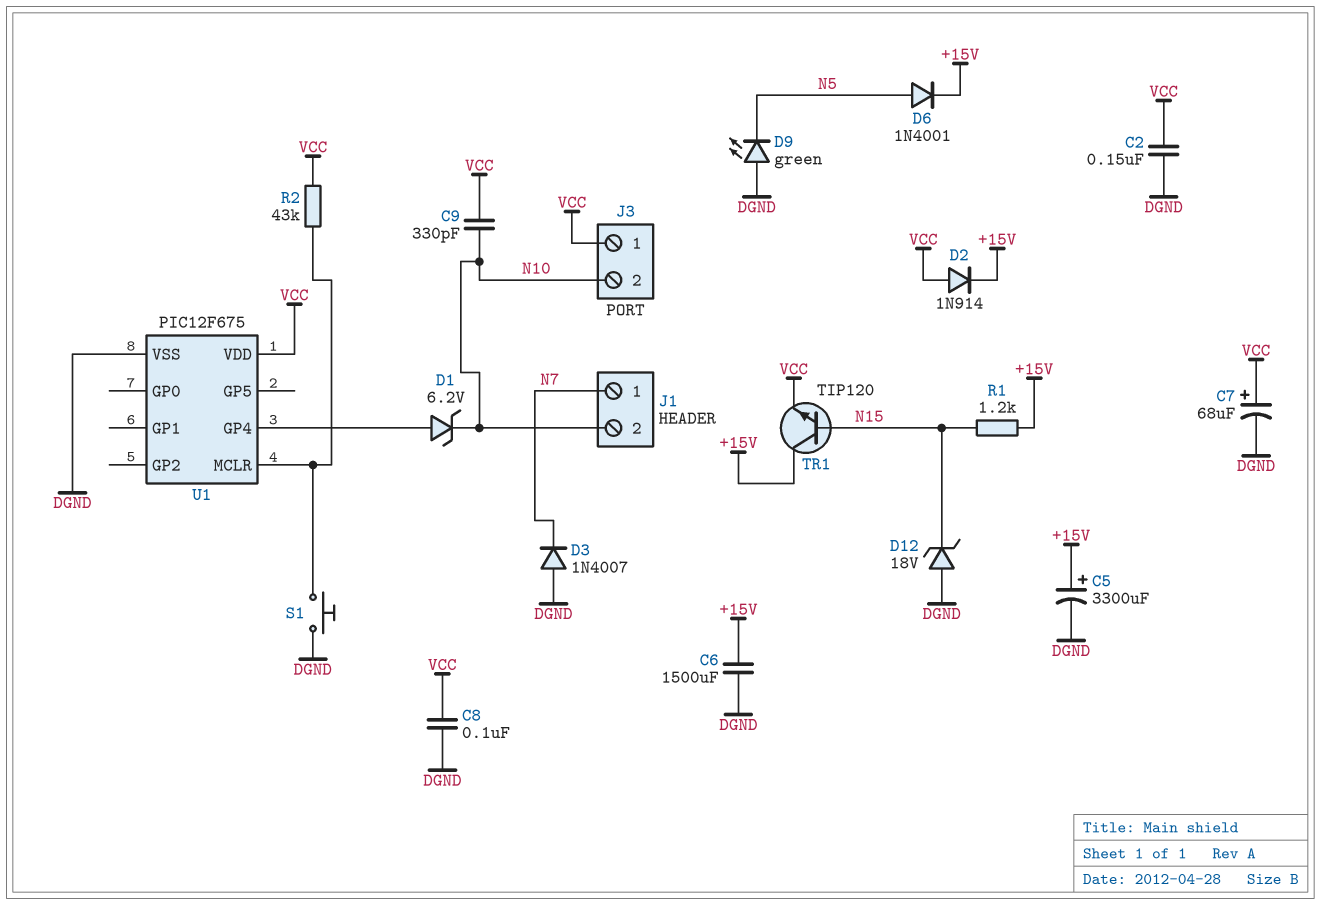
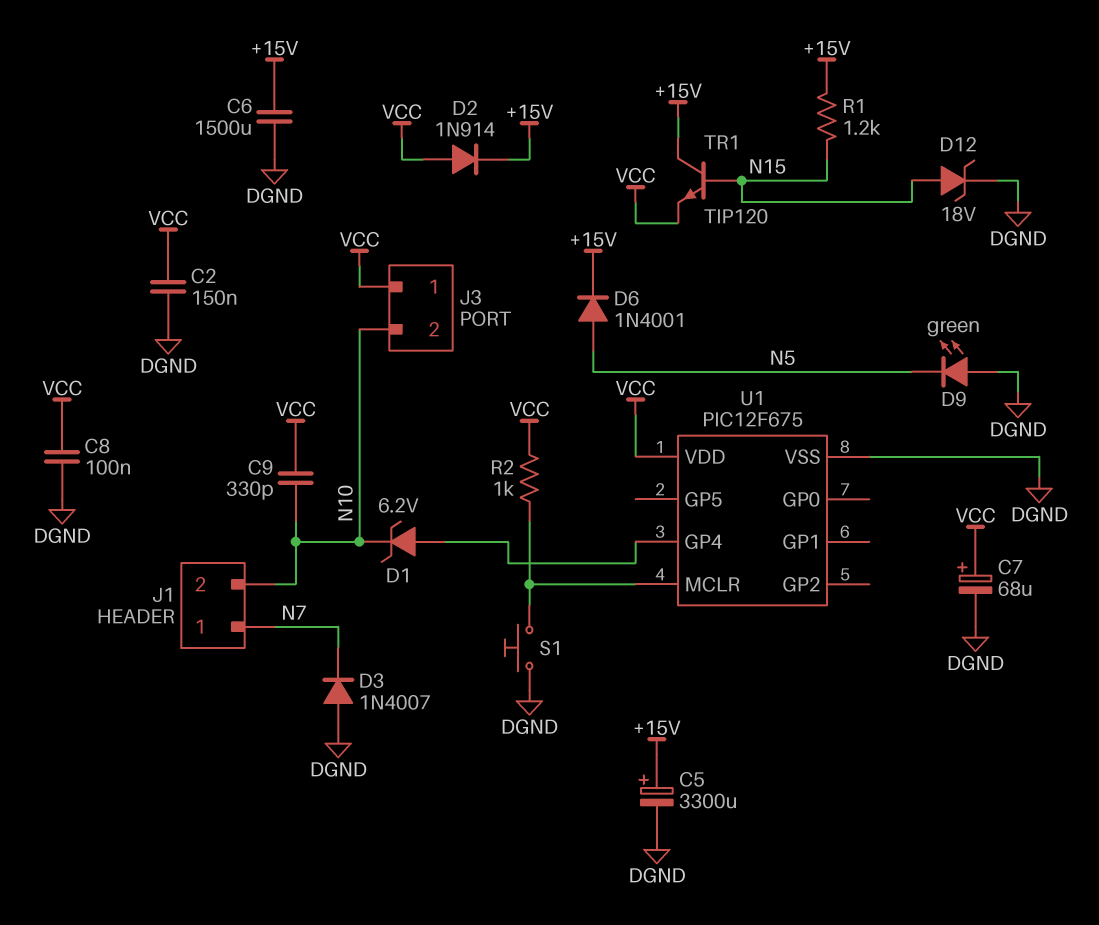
D12: zener 18V (A DGND, K N15) -> zener 18V (A N15, K DGND)
R2: 43k (U1/MCLR, VCC) -> 1k (U1/MCLR, VCC)

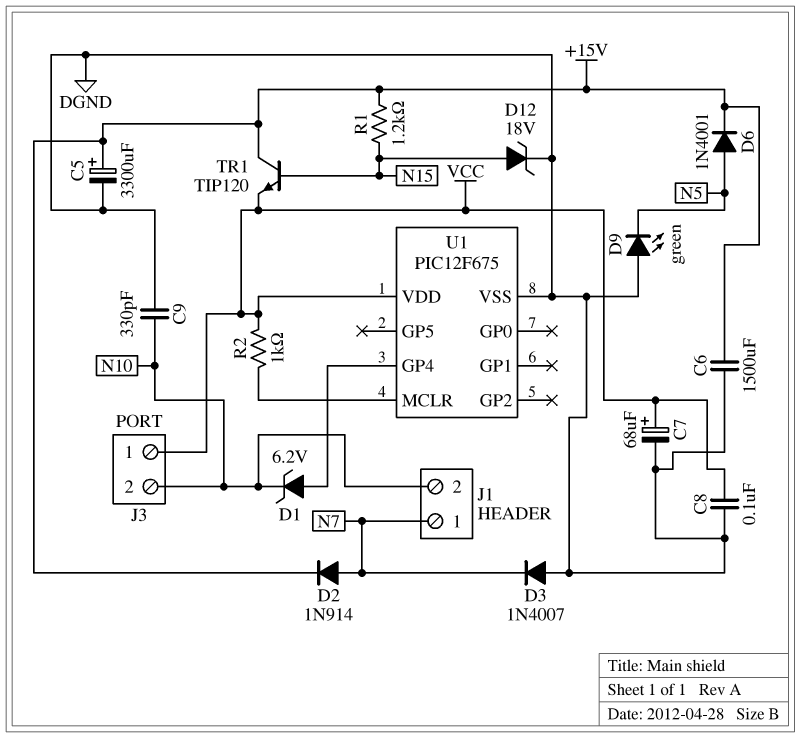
C2: 150nF (DGND, VCC) -> none
C9: 330pF (N10, VCC) -> 330pF (DGND, N10)
D2: diode 1N914 (A VCC, K +15V) -> diode 1N914 (A N7, K +15V)
S1: button (DGND, U1/MCLR) -> none

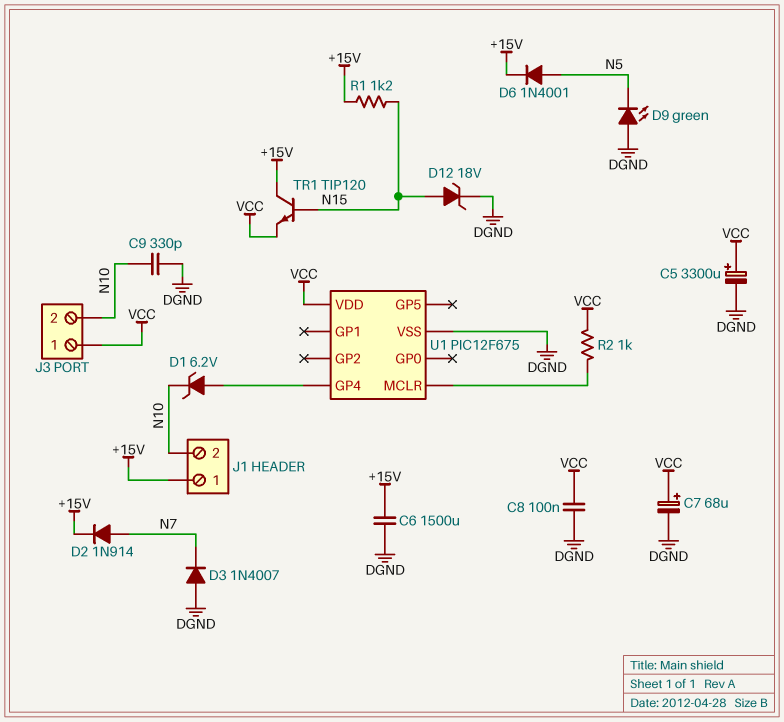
C5: 3300uF (plus +15V, minus DGND) -> 3300uF (plus VCC, minus DGND)
J1 pin 1: N7 -> +15V

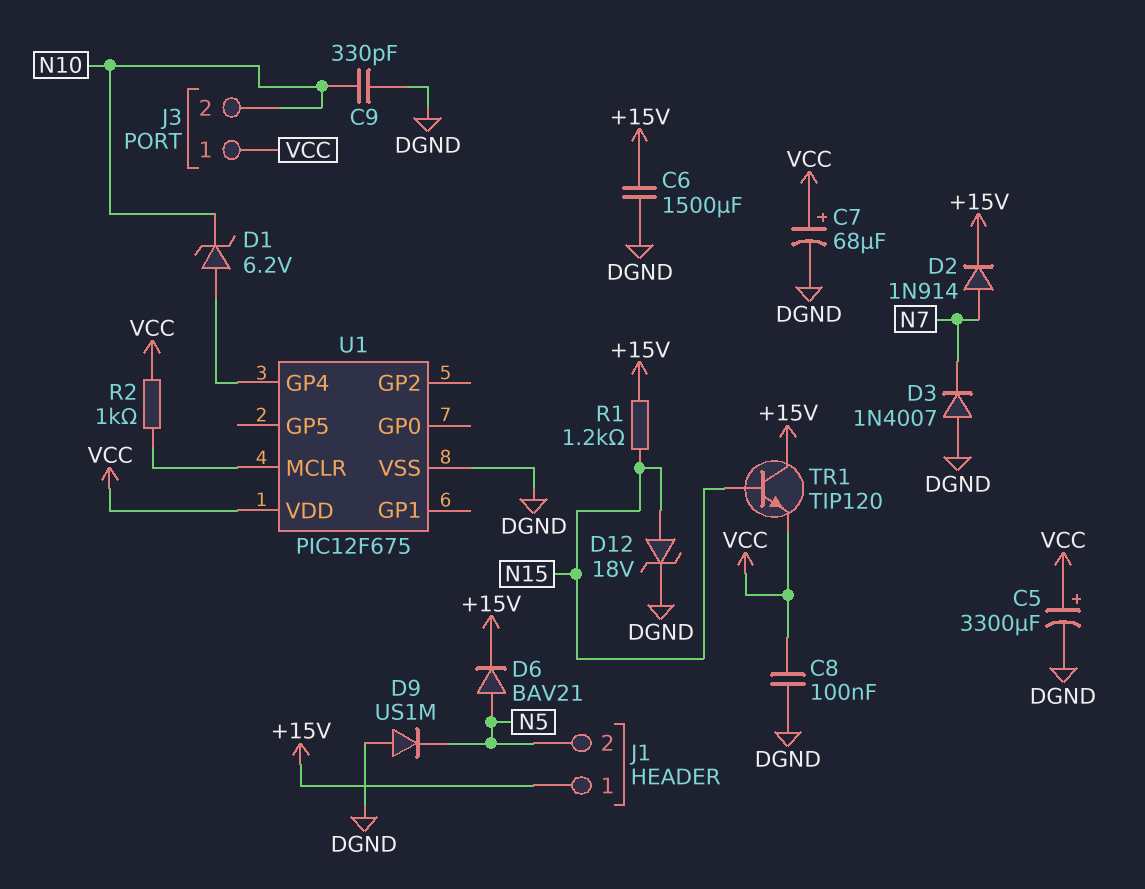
D6: diode 1N4001 (A N5, K +15V) -> diode BAV21 (A N5, K +15V)
D9: LED green (A DGND, K N5) -> diode US1M (A DGND, K N5)
J1 pin 2: N10 -> N5

